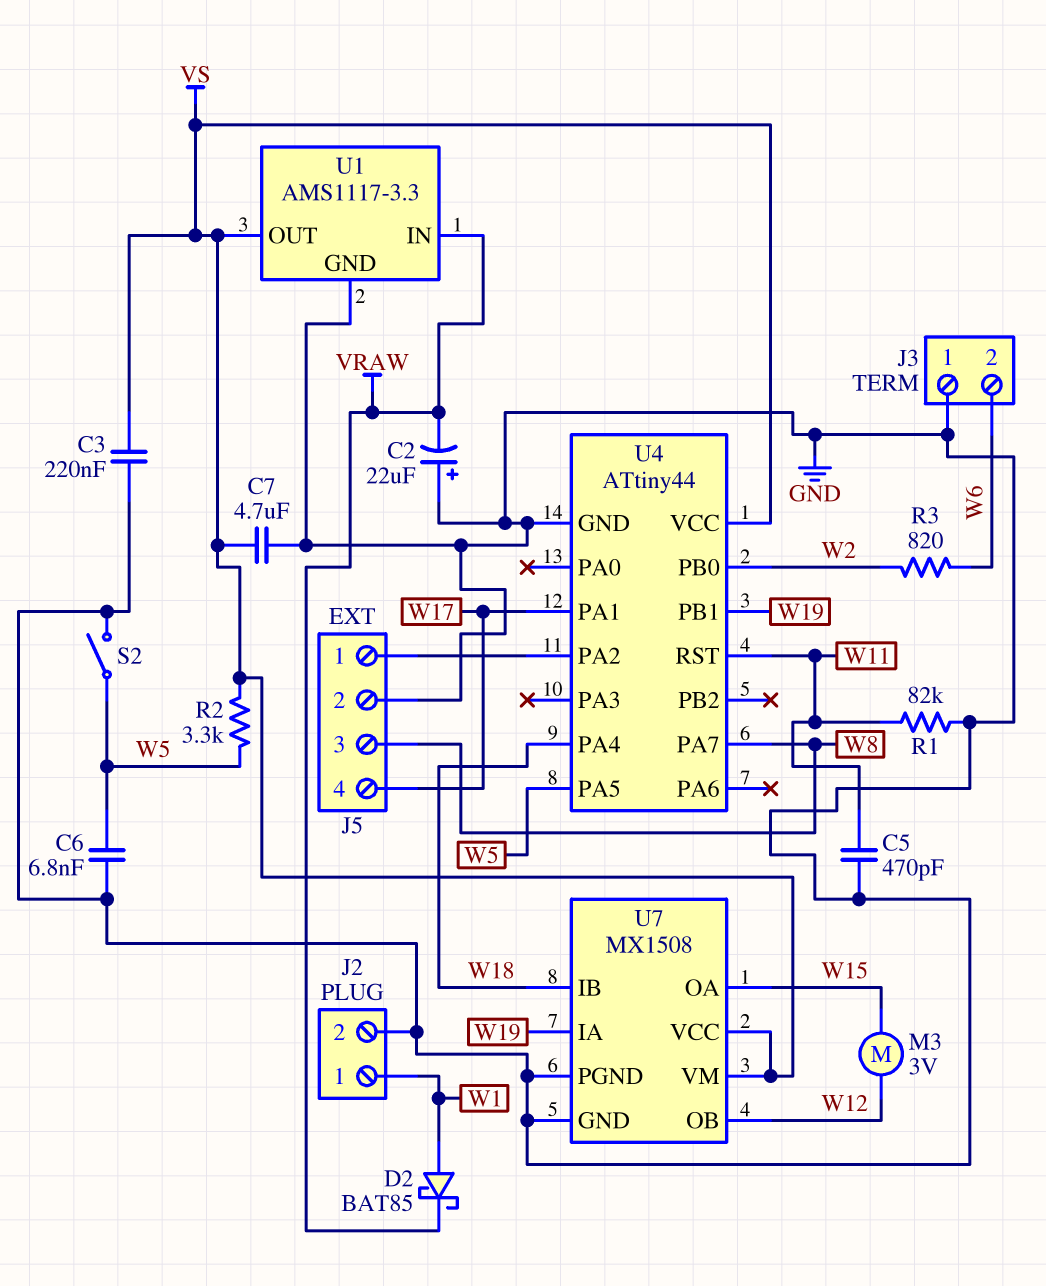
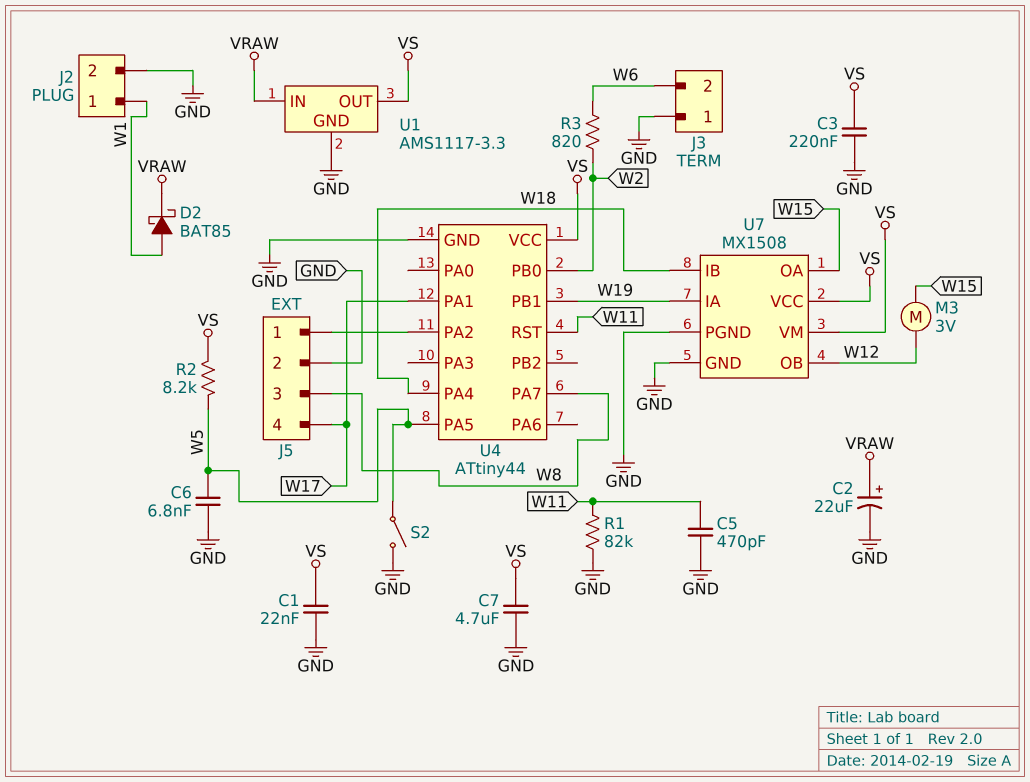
C1: none -> 22nF (GND, VS)
C2: 22uF (plus GND, minus VRAW) -> 22uF (plus VRAW, minus GND)
R2: 3.3k (VS, W5) -> 8.2k (VS, W5)

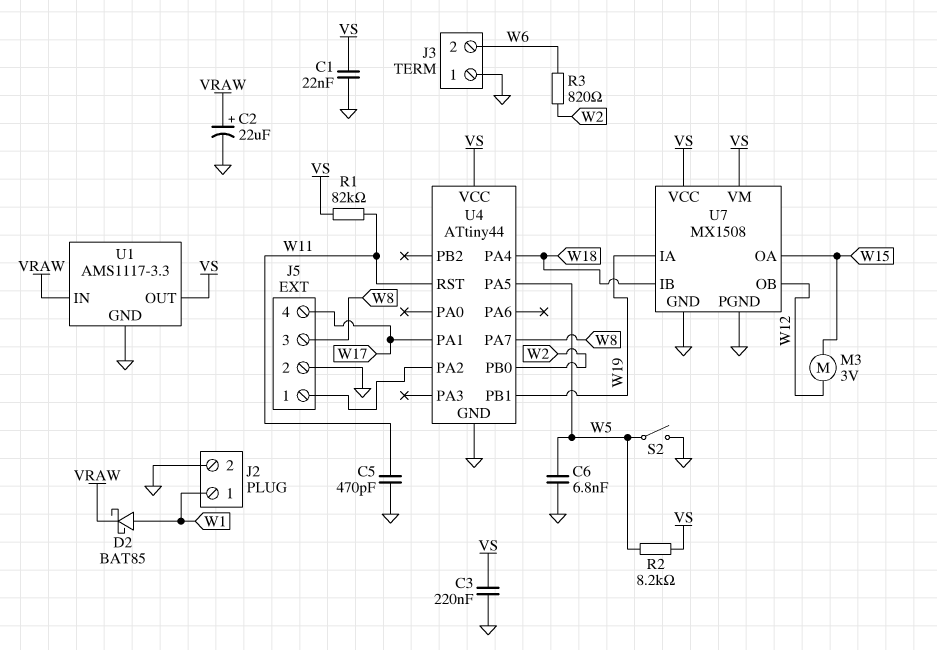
C7: 4.7uF (GND, VS) -> none
R1: 82k (GND, W11) -> 82k (VS, W11)

